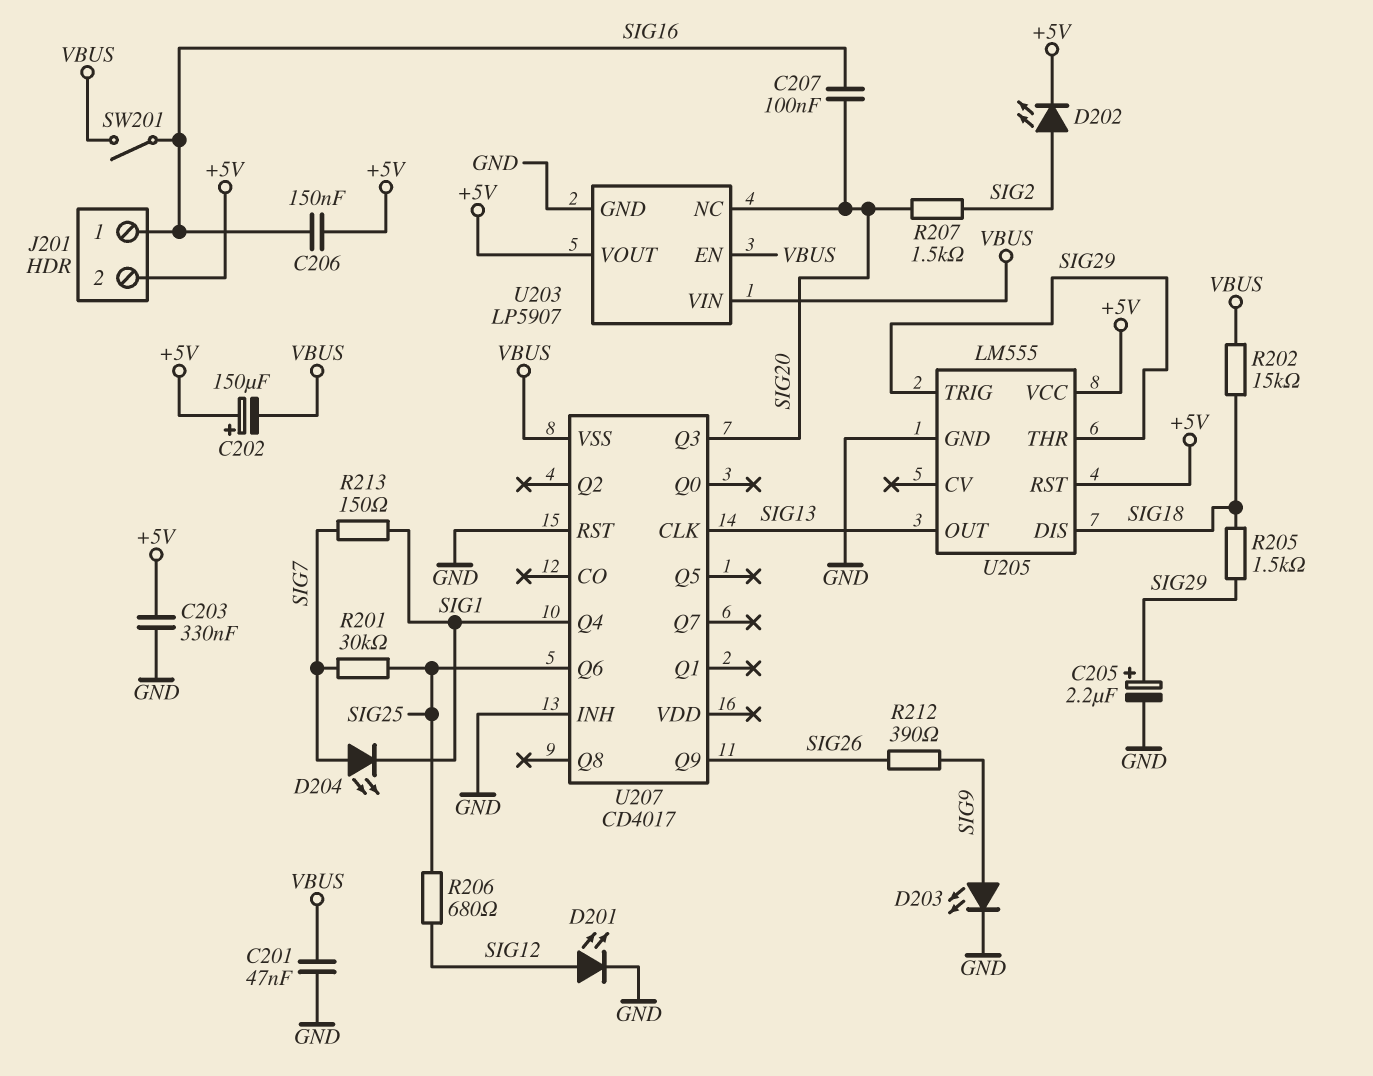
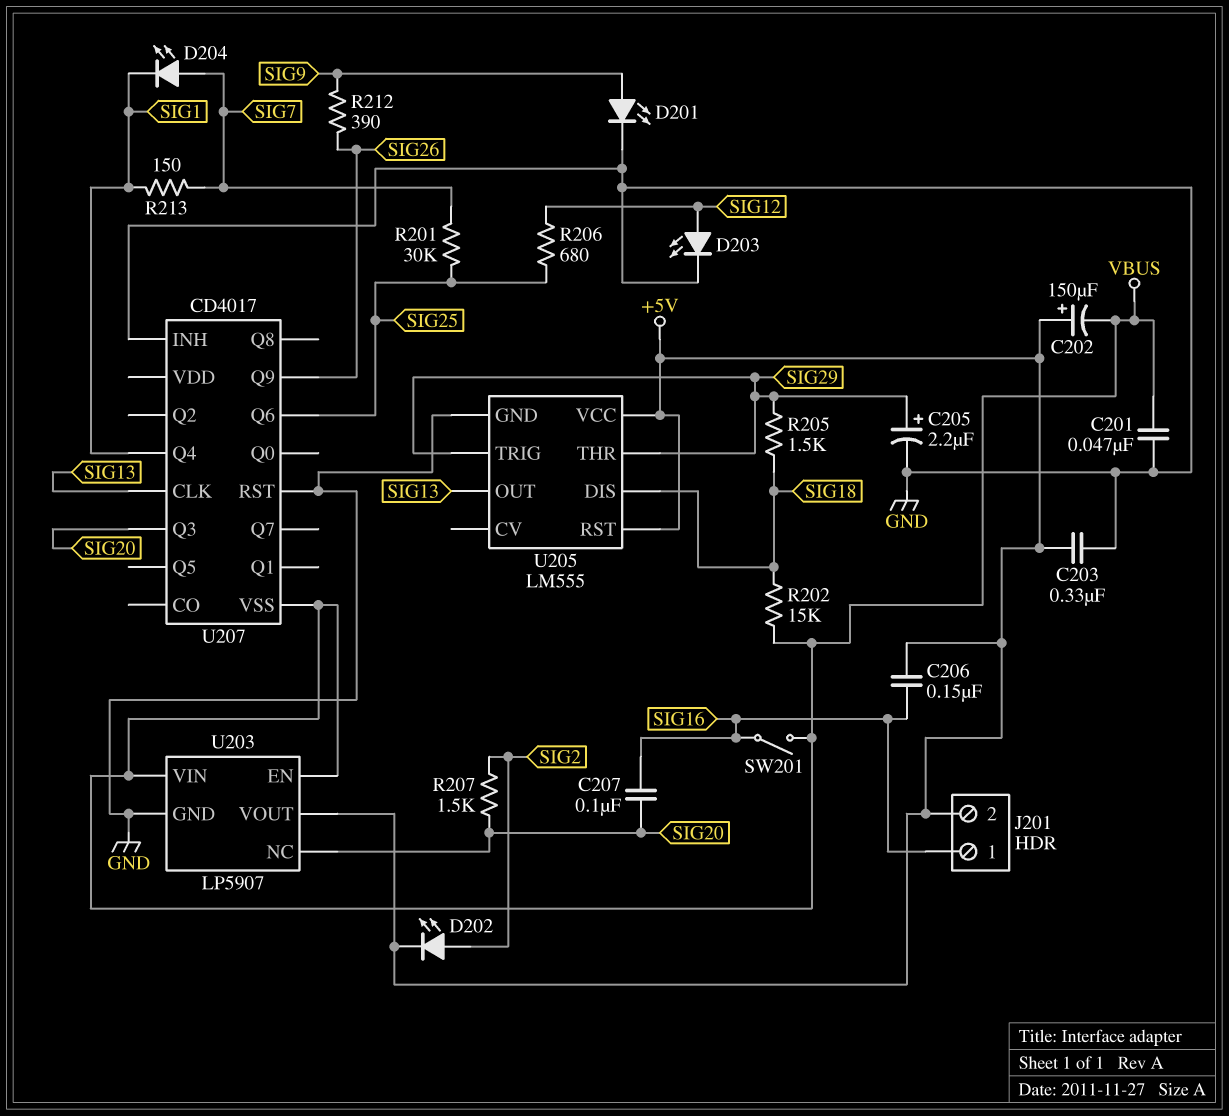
D201: LED (A SIG12, K GND) -> LED (A SIG9, K GND)
D203: LED (A SIG9, K GND) -> LED (A SIG12, K GND)

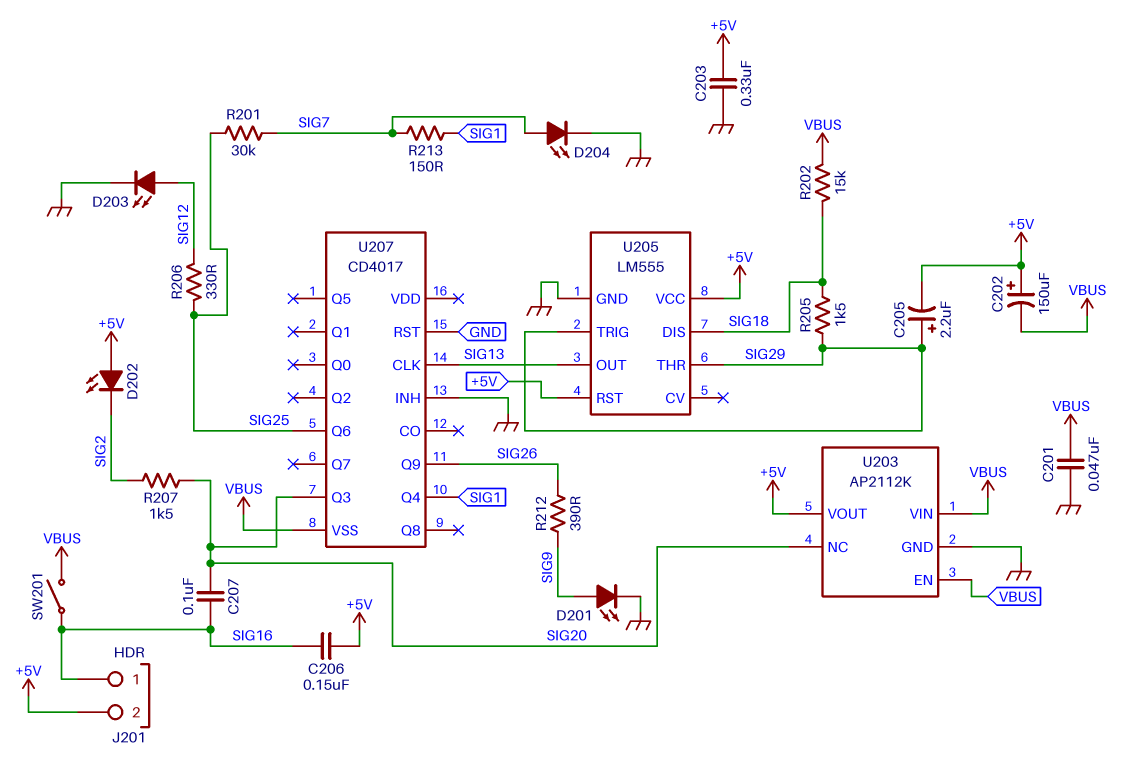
C205: 2.2uF (plus SIG29, minus GND) -> 2.2uF (plus SIG29, minus +5V)
D202: LED (A SIG2, K +5V) -> LED (A +5V, K SIG2)
D204: LED (A SIG7, K SIG1) -> LED (A SIG7, K GND)
R206: 680 (SIG12, SIG25) -> 330 (SIG12, SIG25)
U203: LP5907 -> AP2112K

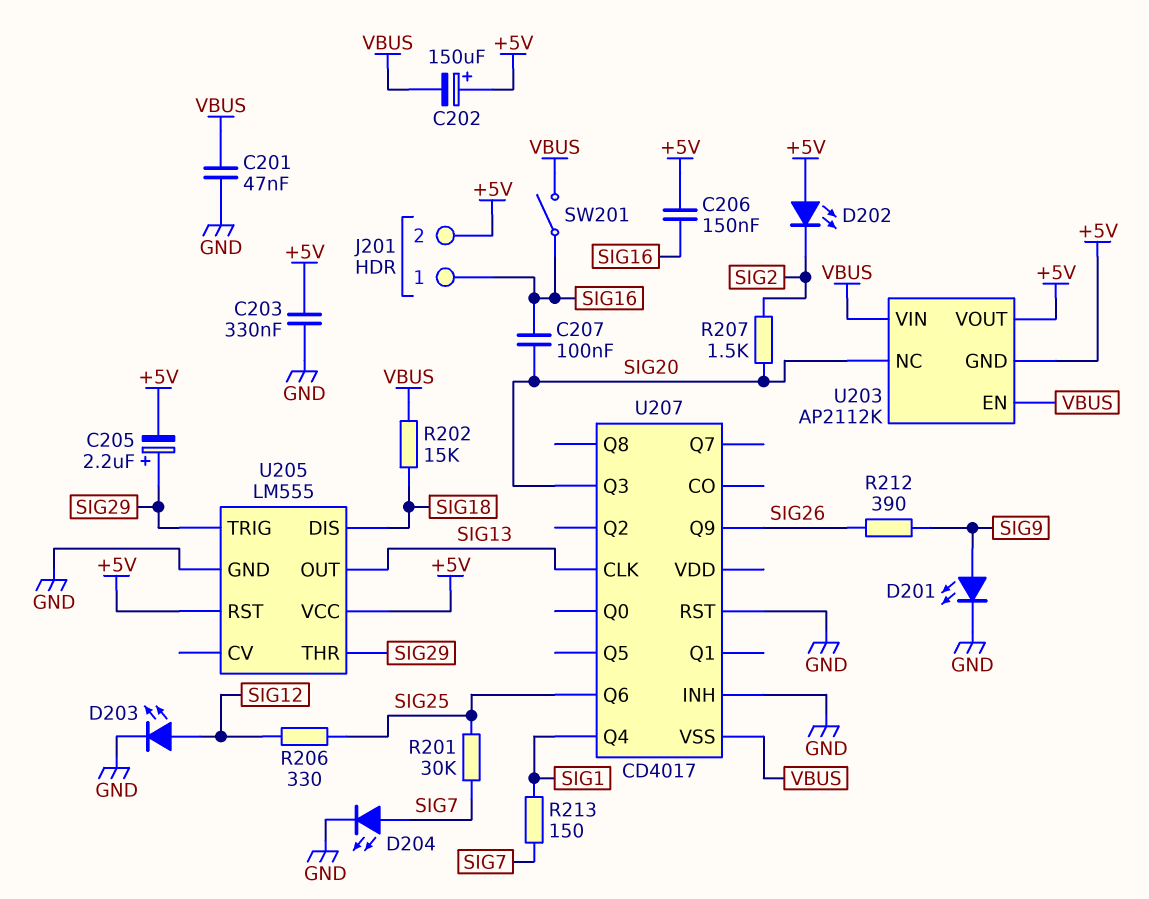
R205: 1.5k (SIG18, SIG29) -> none
U203 pin GND: GND -> +5V

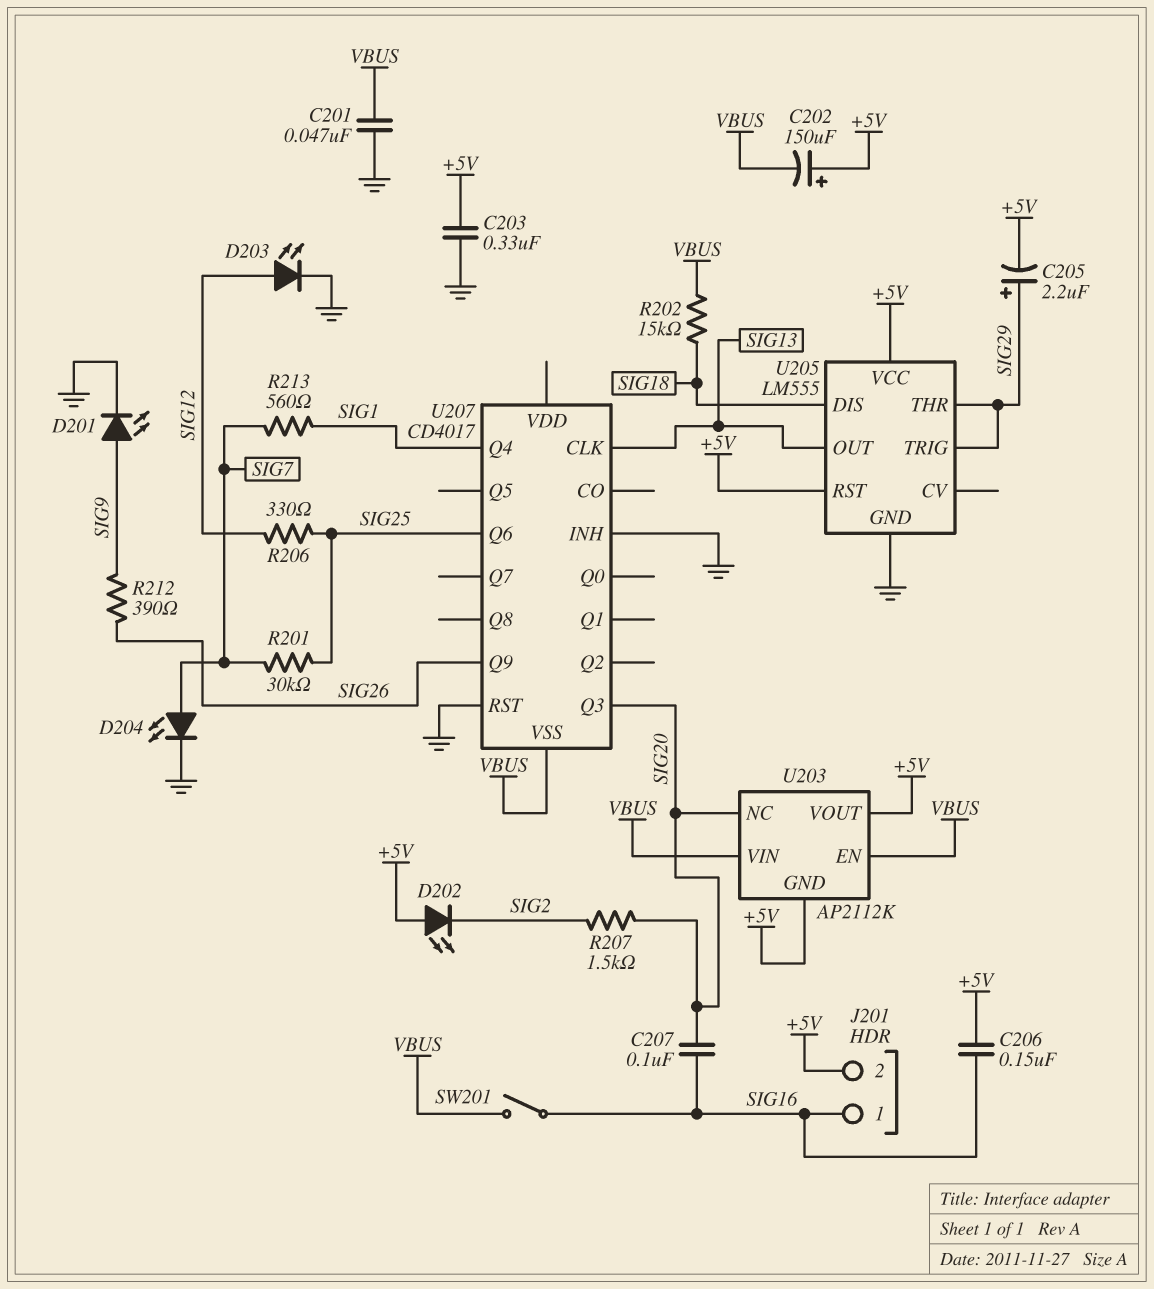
R213: 150 (SIG1, SIG7) -> 560 (SIG1, SIG7)

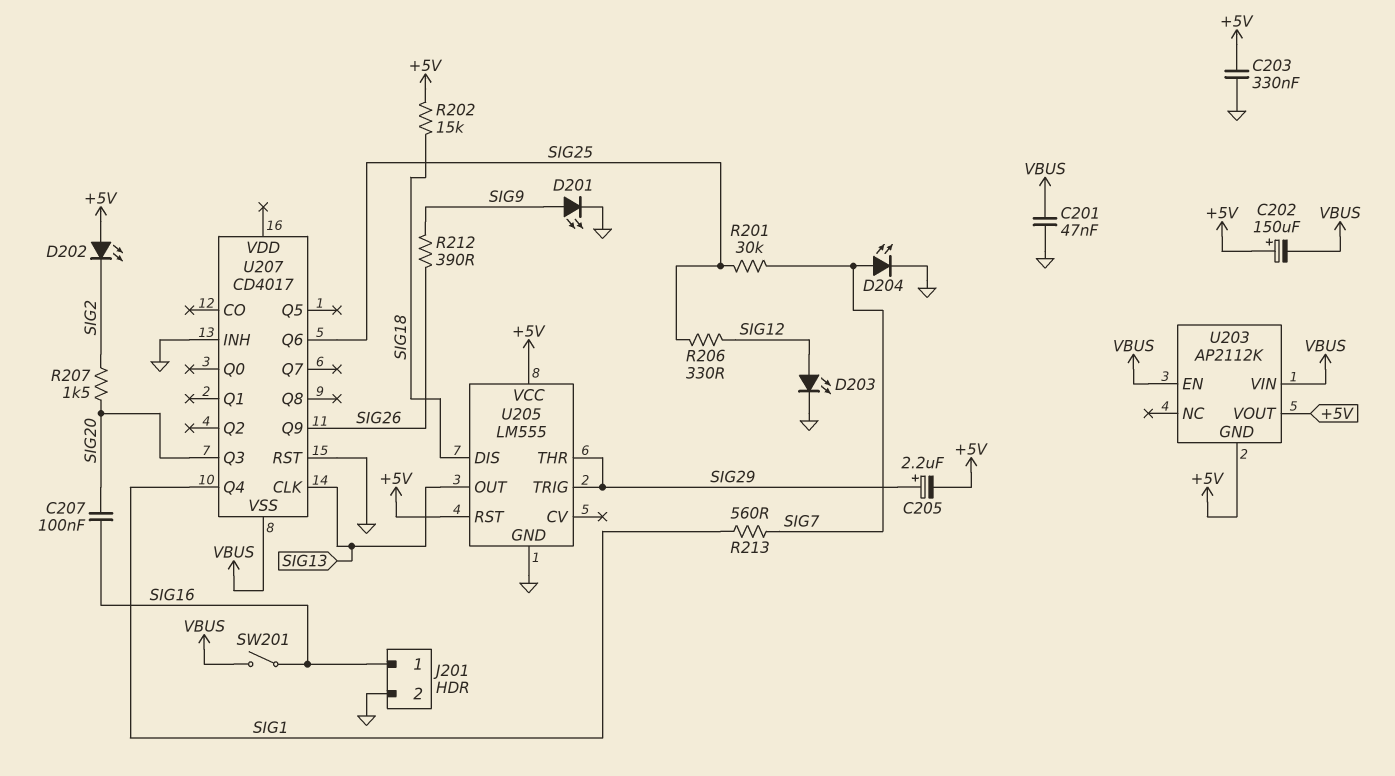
C206: 150nF (+5V, SIG16) -> none
J201 pin 2: +5V -> GND
R202: 15k (SIG18, VBUS) -> 15k (+5V, SIG18)
U203 pin NC: SIG20 -> none

